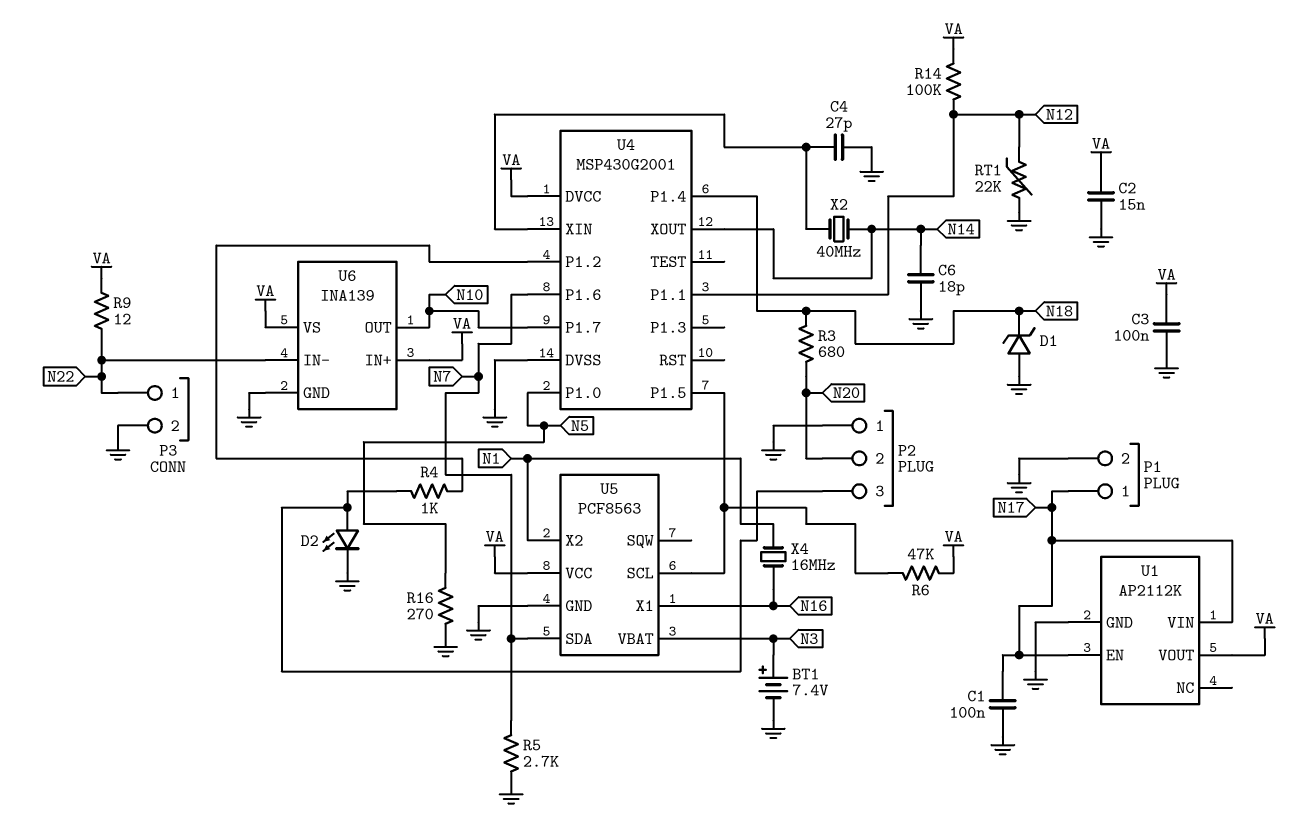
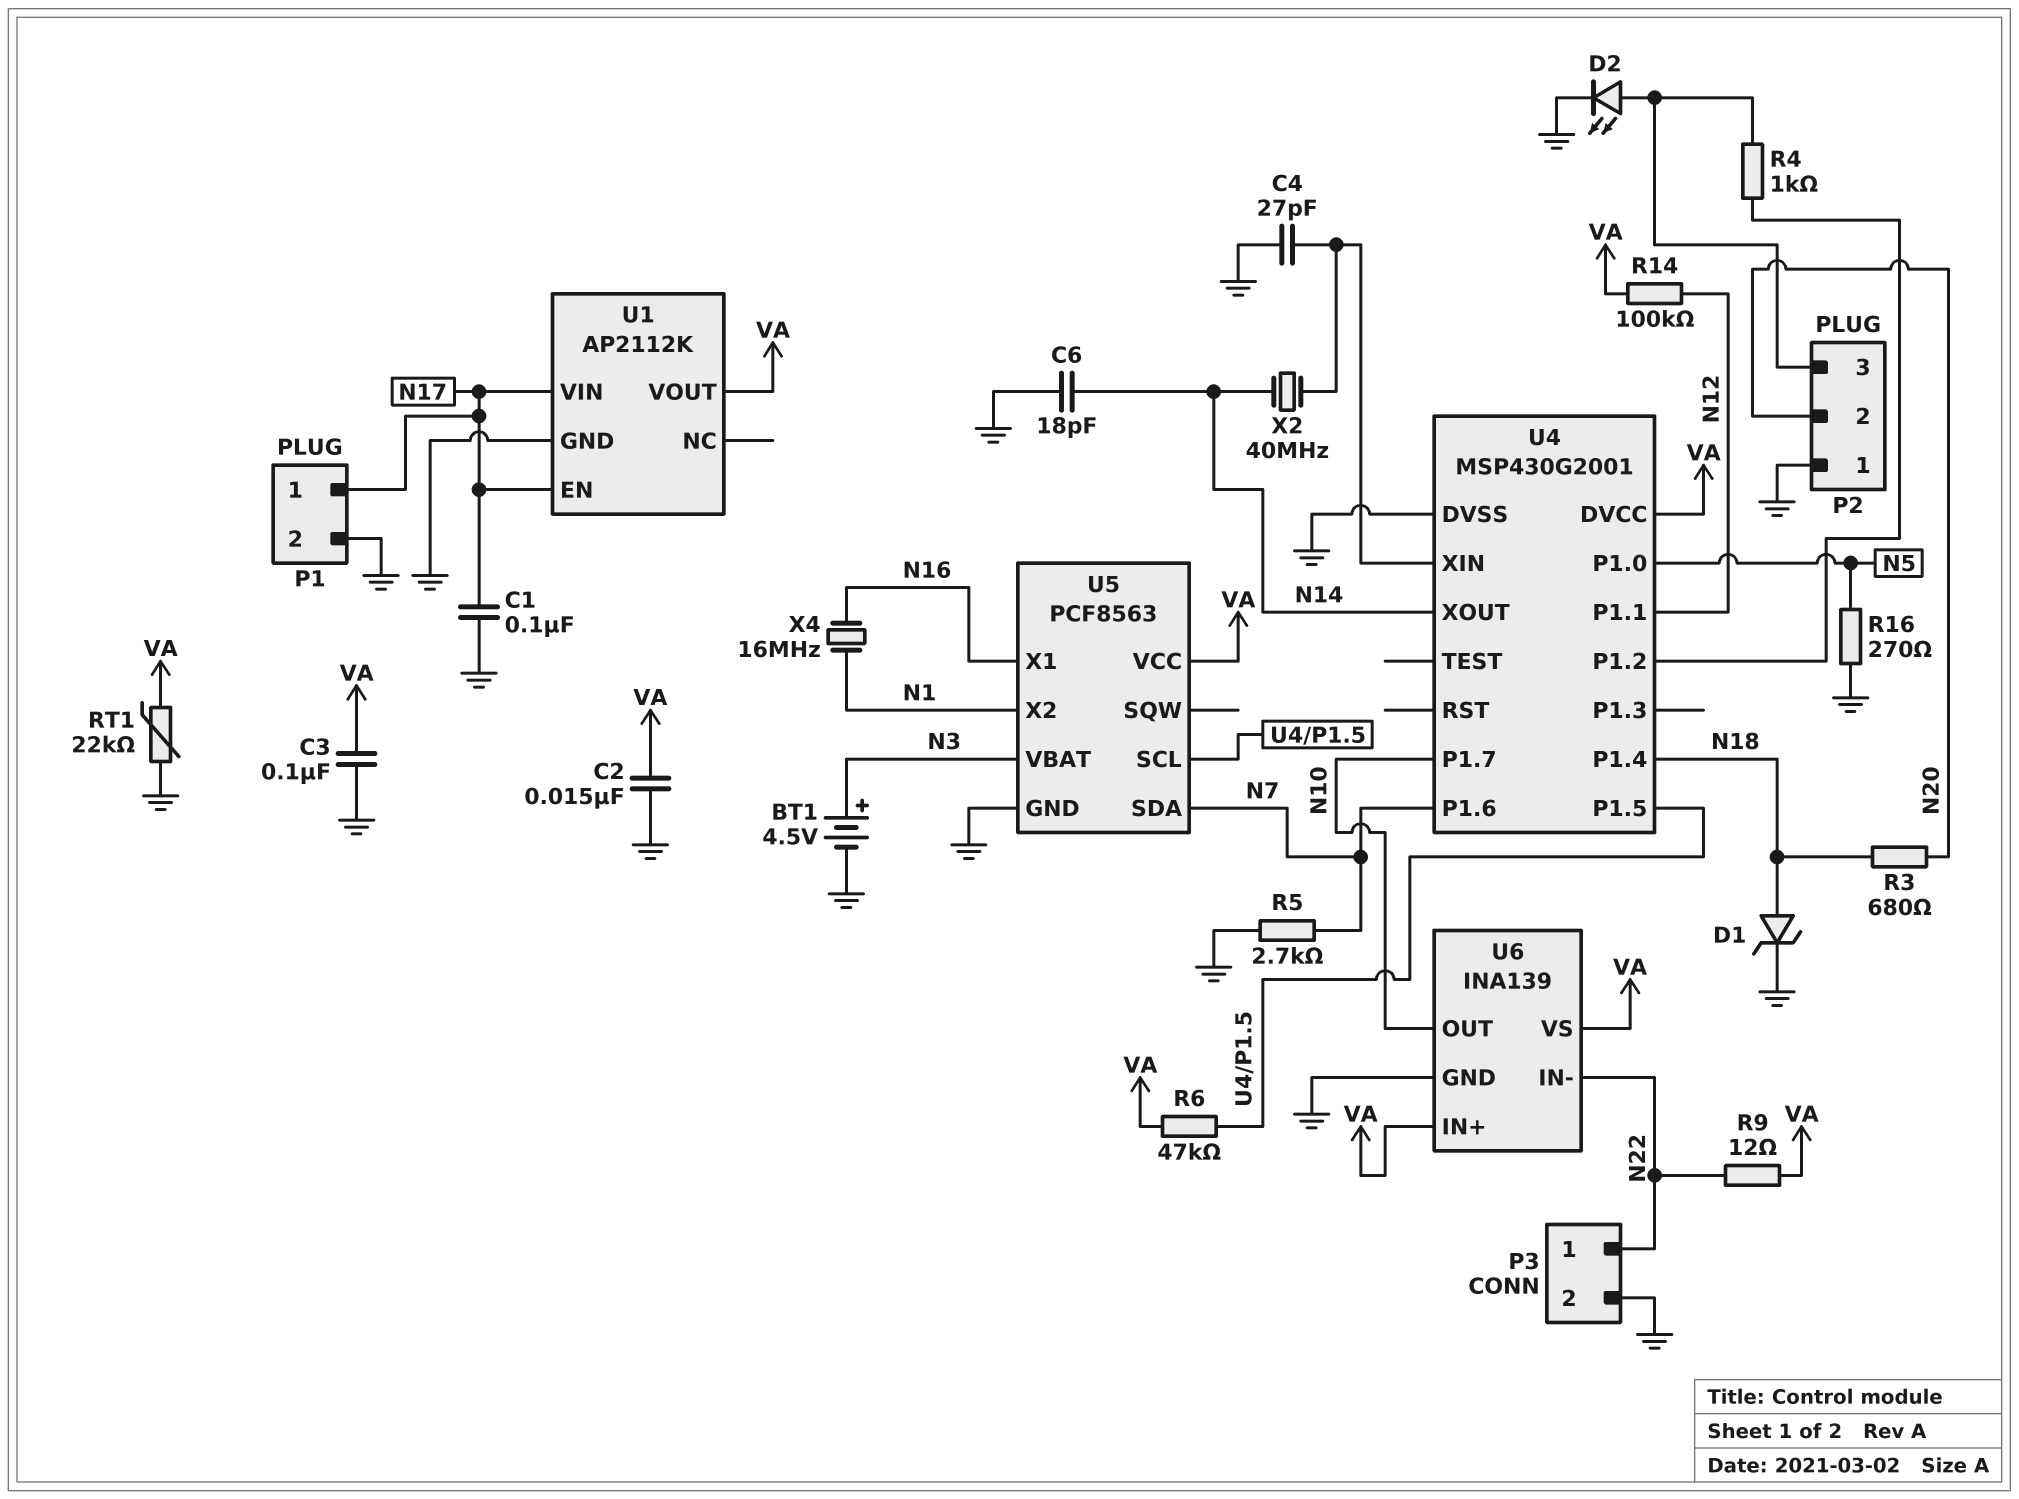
BT1: 7.4V (plus N3, minus GND) -> 4.5V (plus N3, minus GND)
D1: zener (A GND, K N18) -> zener (A N18, K GND)
RT1: 22k (GND, N12) -> 22k (GND, VA)

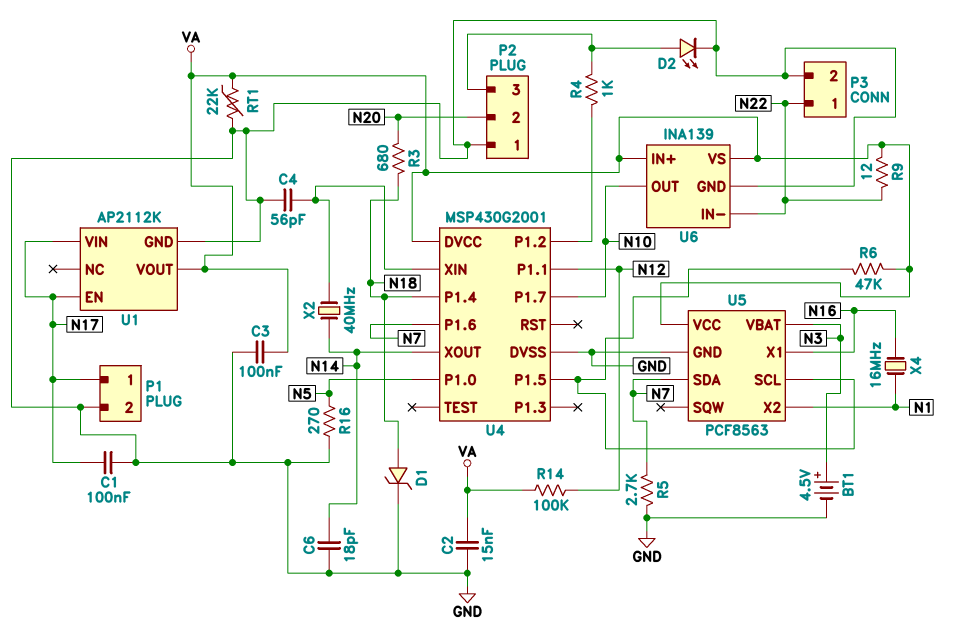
C4: 27pF (GND, U4/XIN) -> 56pF (GND, U4/XIN)

